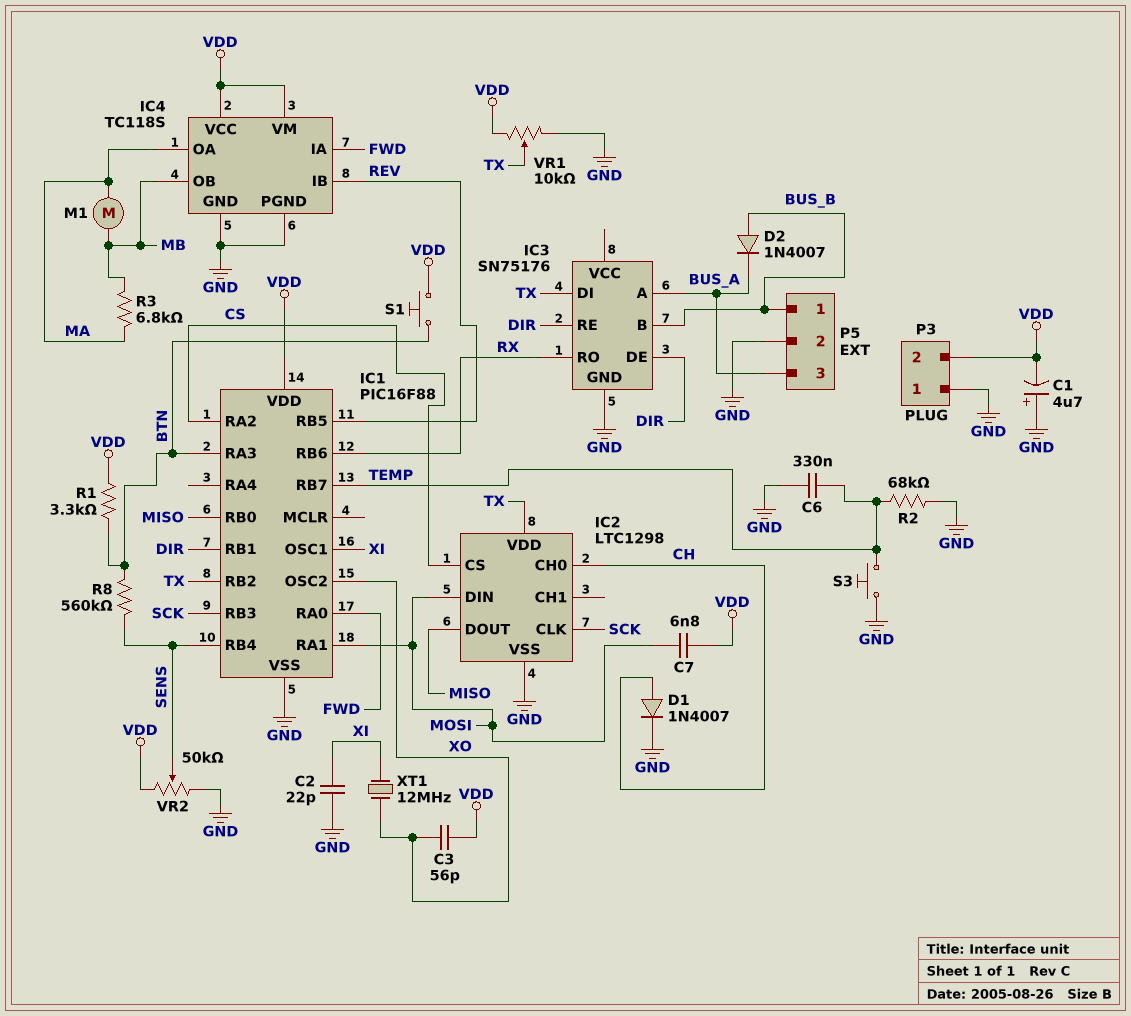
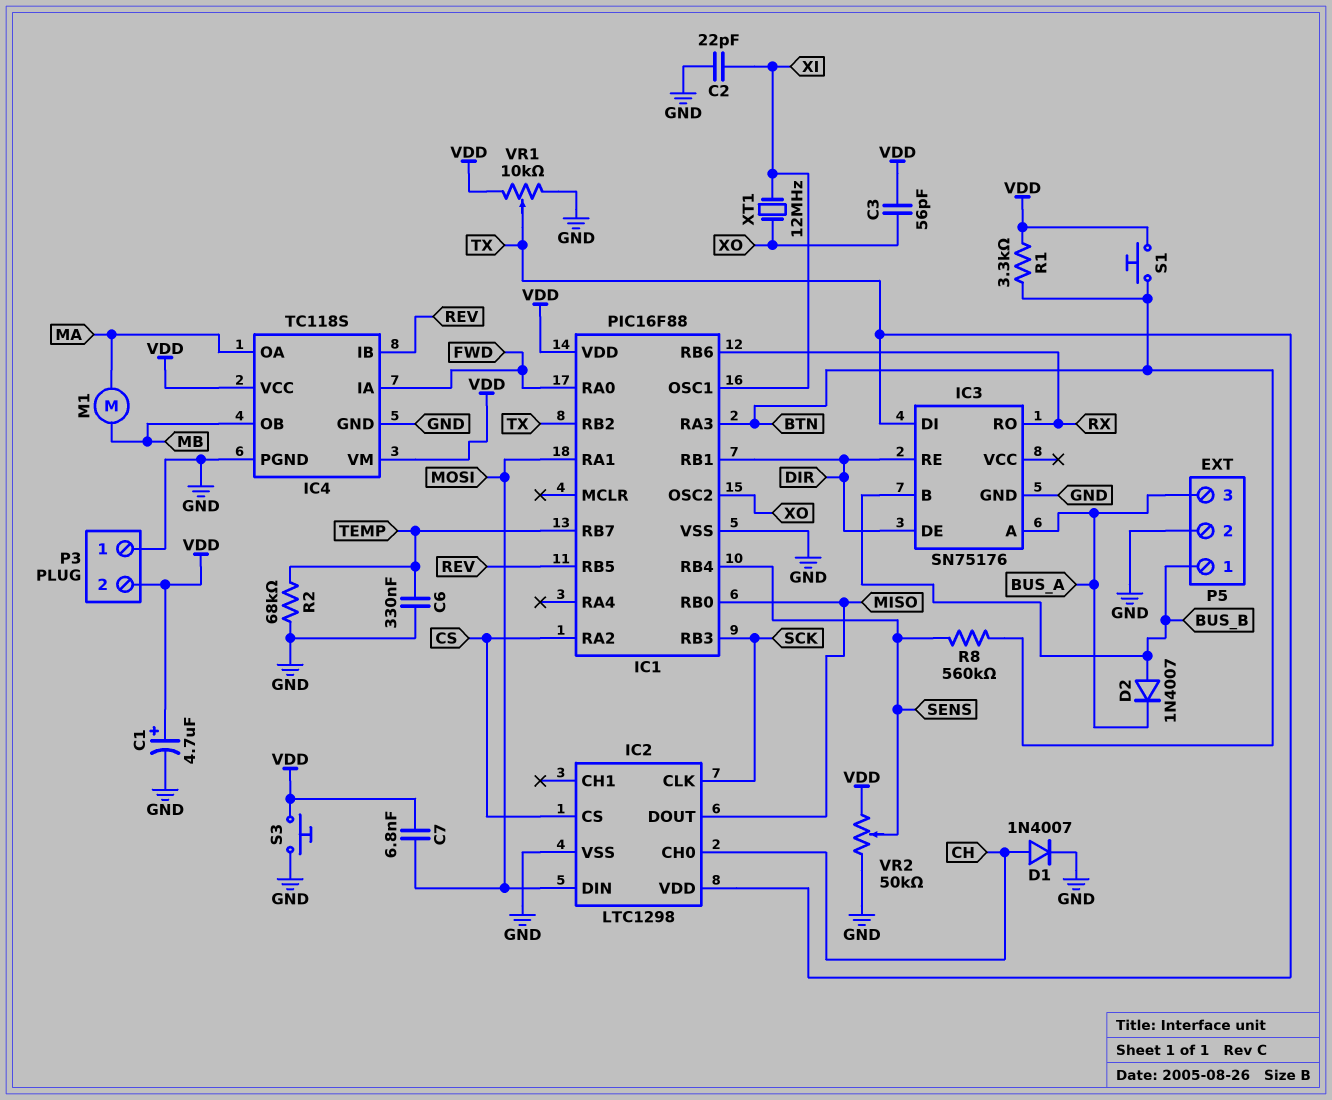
C1: 4.7uF (plus GND, minus VDD) -> 4.7uF (plus VDD, minus GND)
R3: 6.8k (MA, MB) -> none
S3: button (GND, TEMP) -> button (GND, VDD)

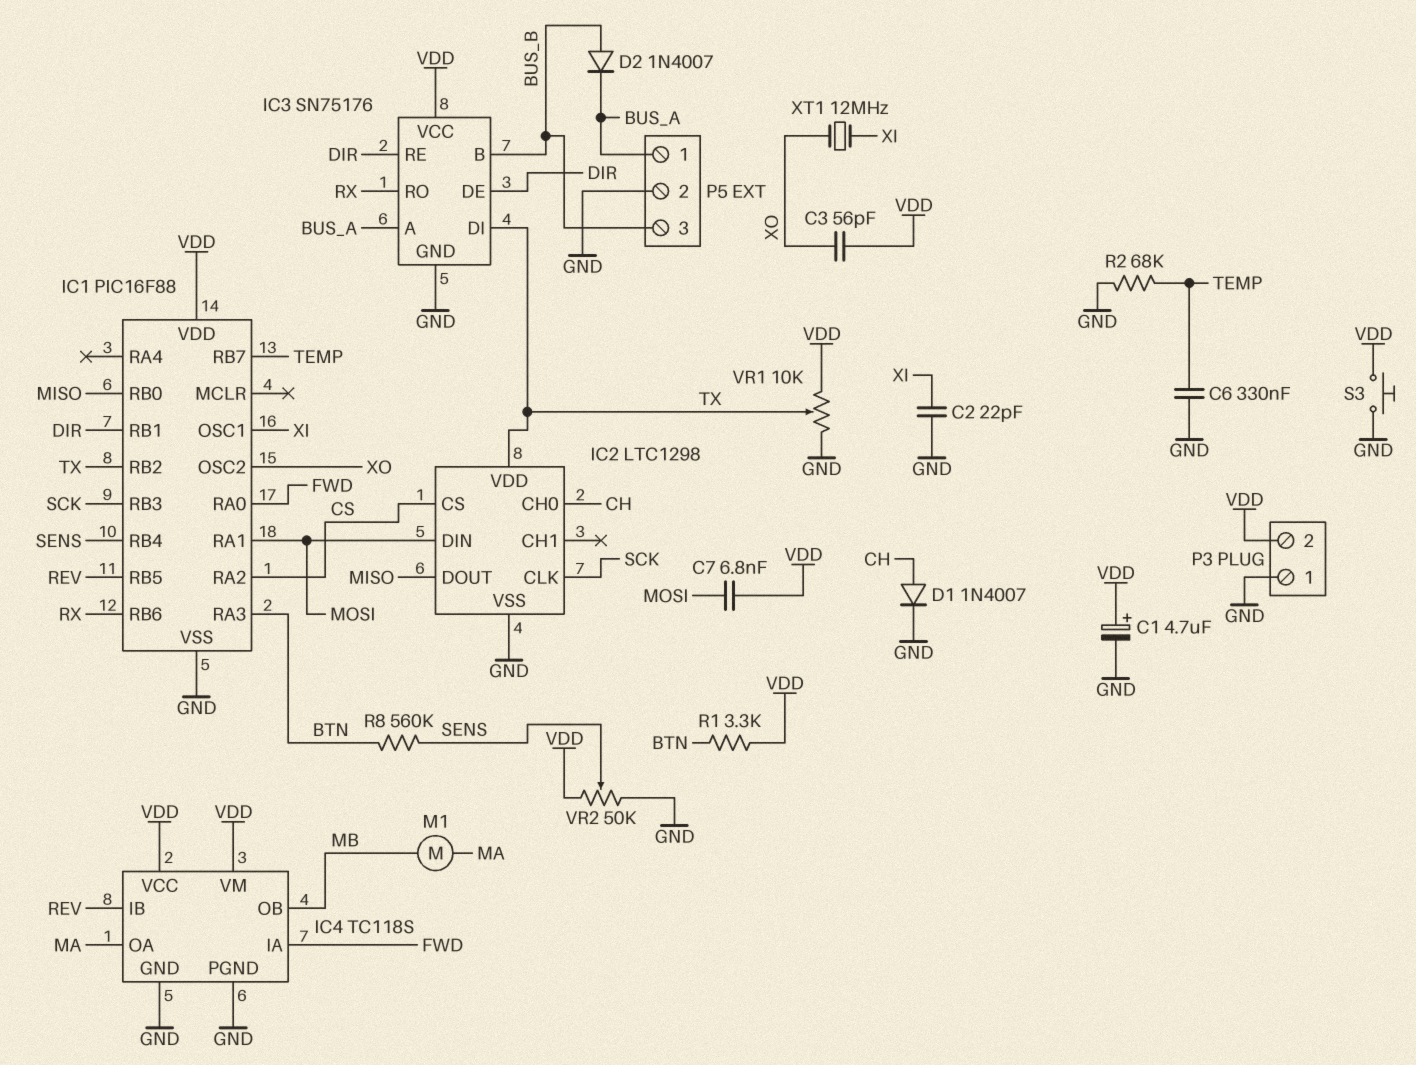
IC3 pin VCC: none -> VDD
P5 pin 1: BUS_B -> BUS_A
P5 pin 3: BUS_A -> BUS_B
S1: button (BTN, VDD) -> none

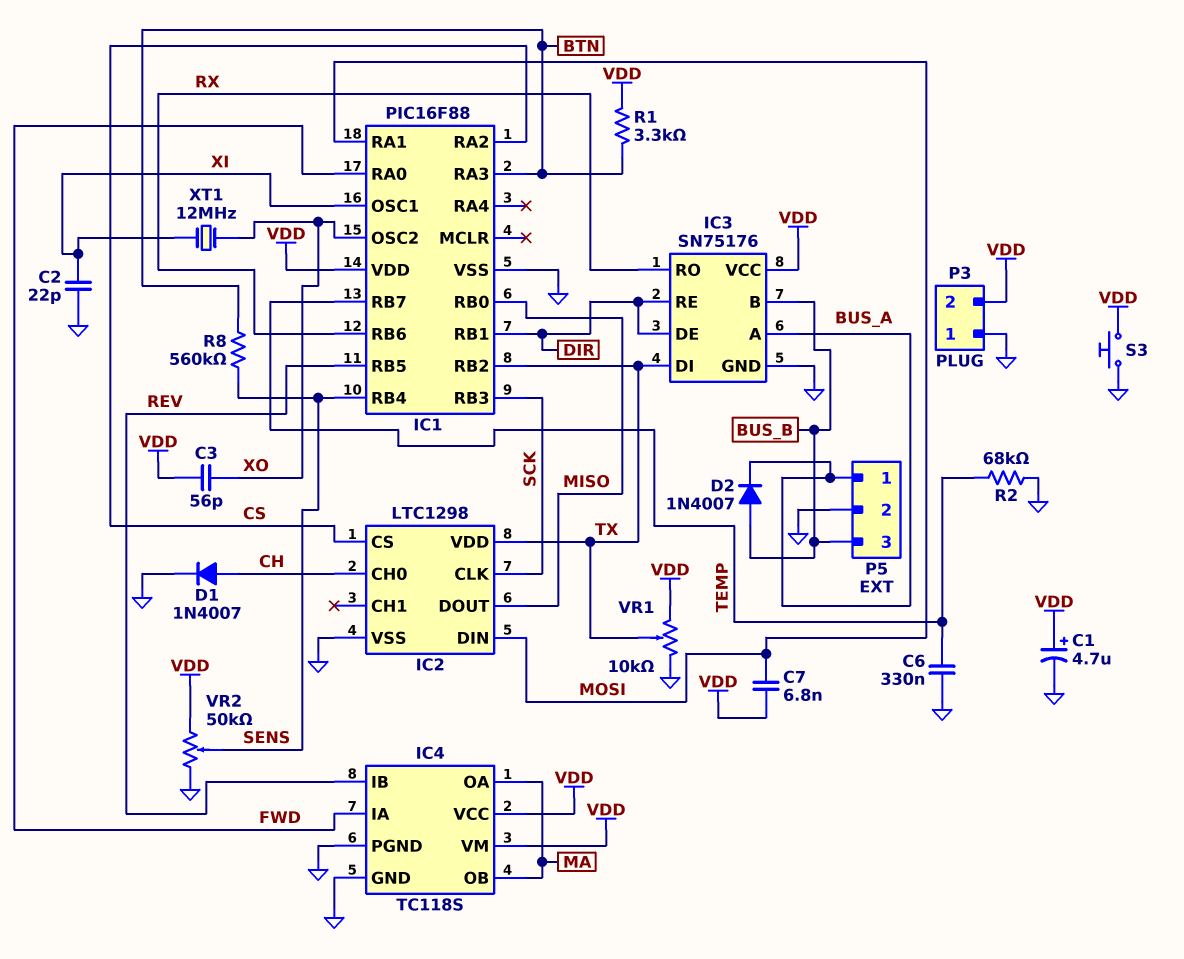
IC4 pin OB: MB -> MA
M1: motor (MA, MB) -> none

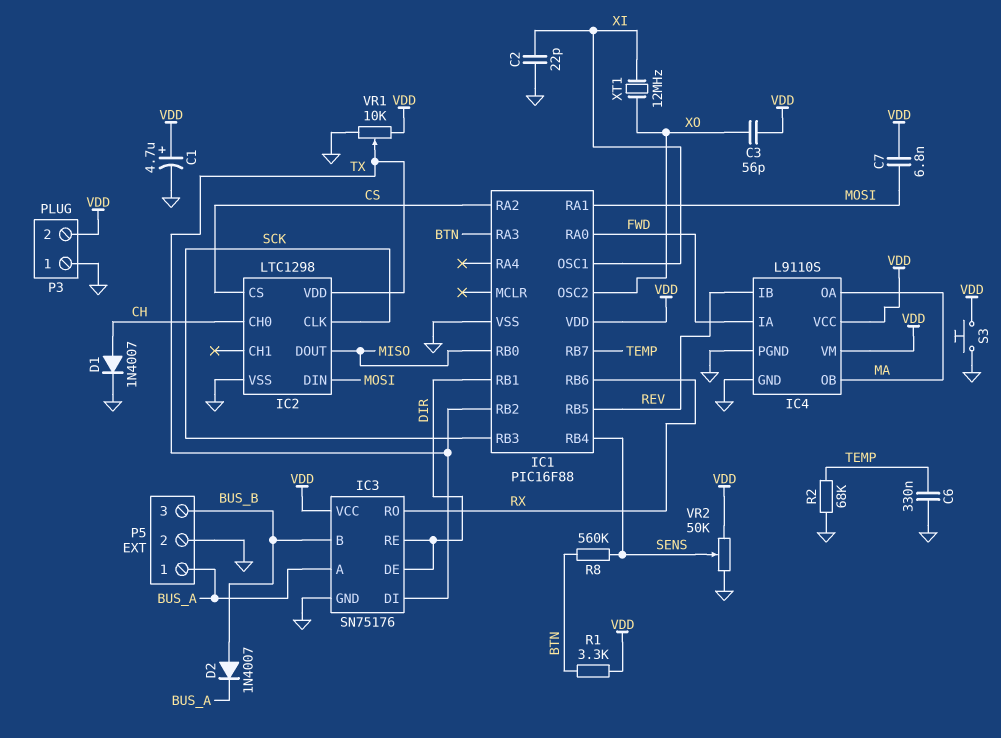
IC4: TC118S -> L9110S

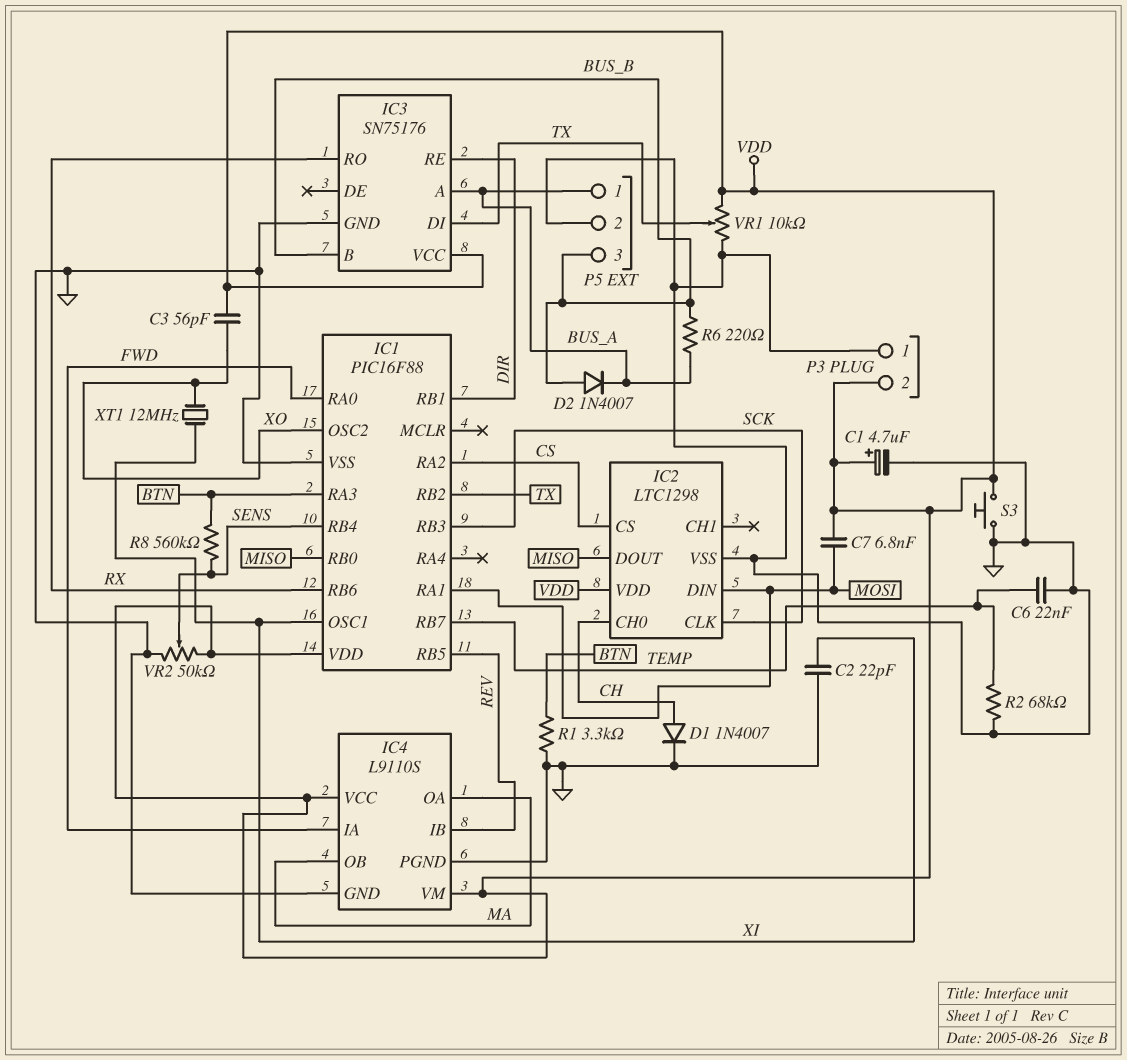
C6: 330nF (GND, TEMP) -> 22nF (GND, TEMP)
IC2 pin VDD: TX -> VDD
IC3 pin DE: DIR -> none
R1: 3.3k (BTN, VDD) -> 3.3k (BTN, GND)
R6: none -> 220 (BUS_A, BUS_B)

